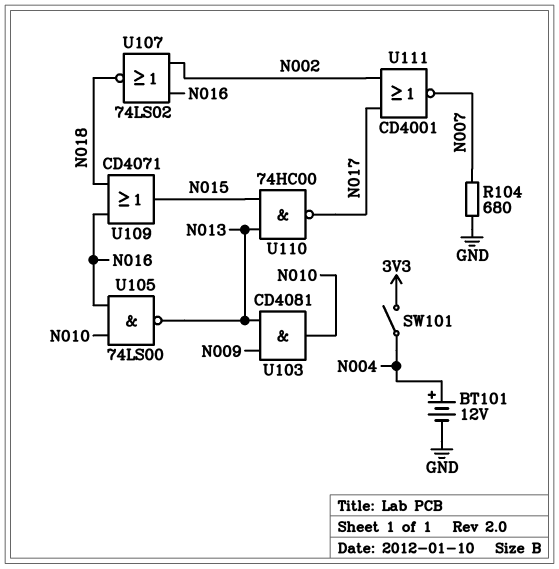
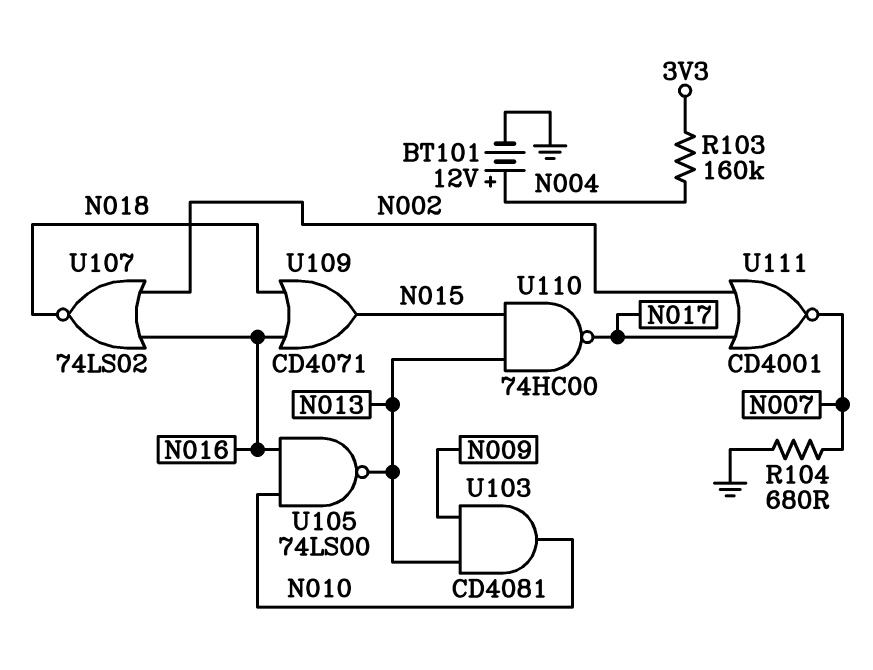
R103: none -> 160k (3V3, N004)
SW101: switch (3V3, N004) -> none

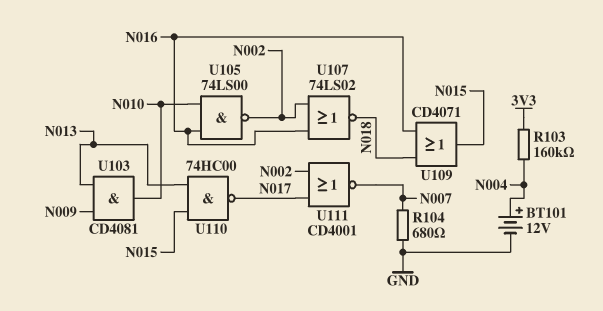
U105: NAND 74LS00 (in N010, in N016, out N013) -> NAND 74LS00 (in N010, in N016, out N002)

